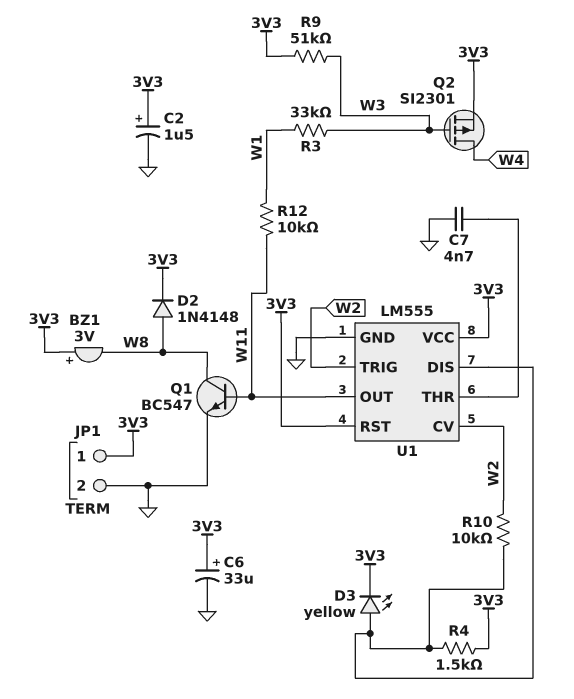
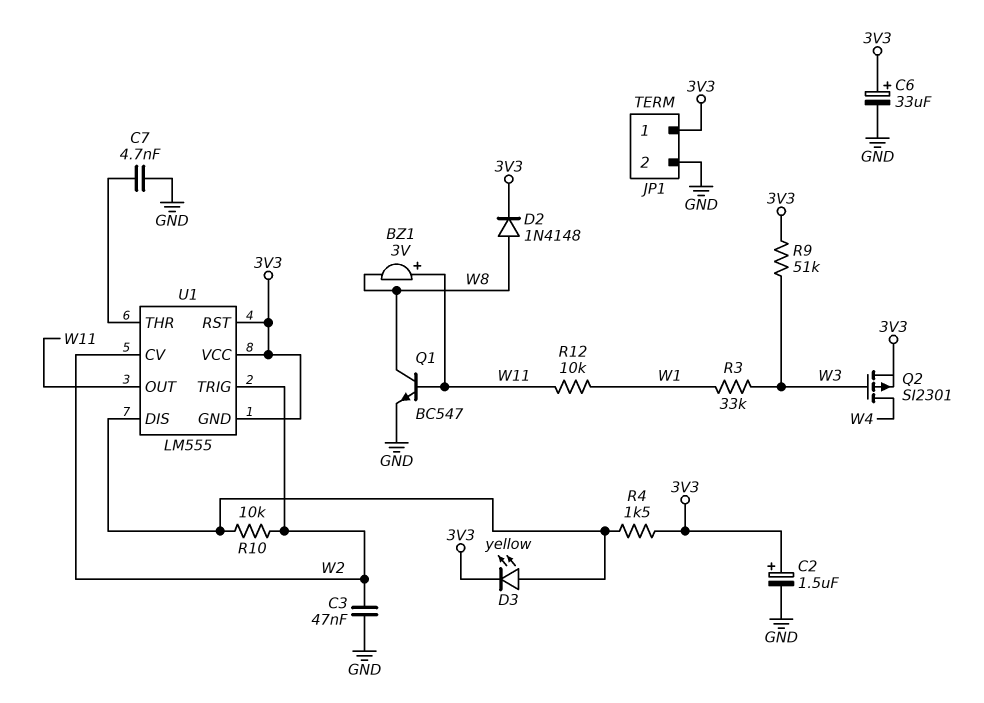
BZ1: buzzer 3V (plus 3V3, minus W8) -> buzzer 3V (plus W11, minus W8)
C3: none -> 47nF (GND, W2)
U1 pin GND: GND -> 3V3

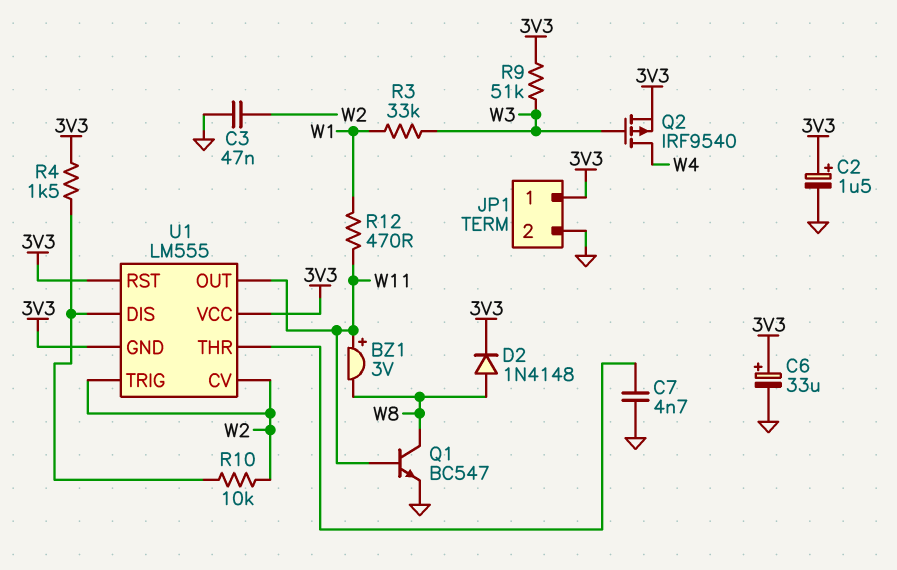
D3: LED yellow (A U1/DIS, K 3V3) -> none
Q2: PMOS SI2301 (G W3, D W4, S 3V3) -> PMOS IRF9540 (G W3, D W4, S 3V3)
R12: 10k (W1, W11) -> 470 (W1, W11)

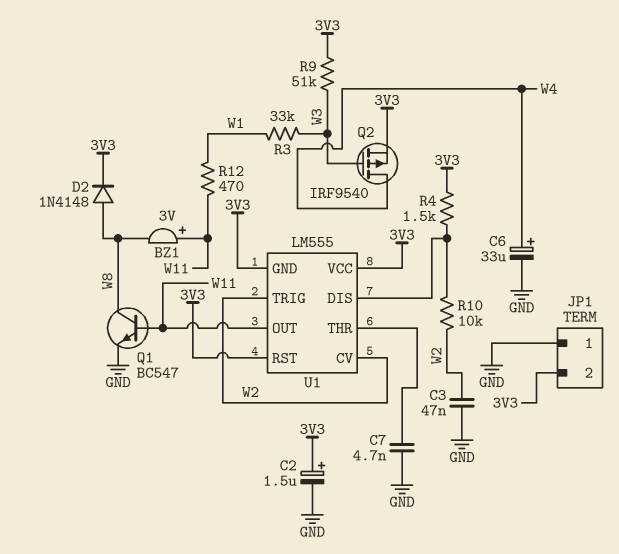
C6: 33uF (plus 3V3, minus GND) -> 33uF (plus W4, minus GND)
JP1 pin 1: 3V3 -> GND
JP1 pin 2: GND -> 3V3

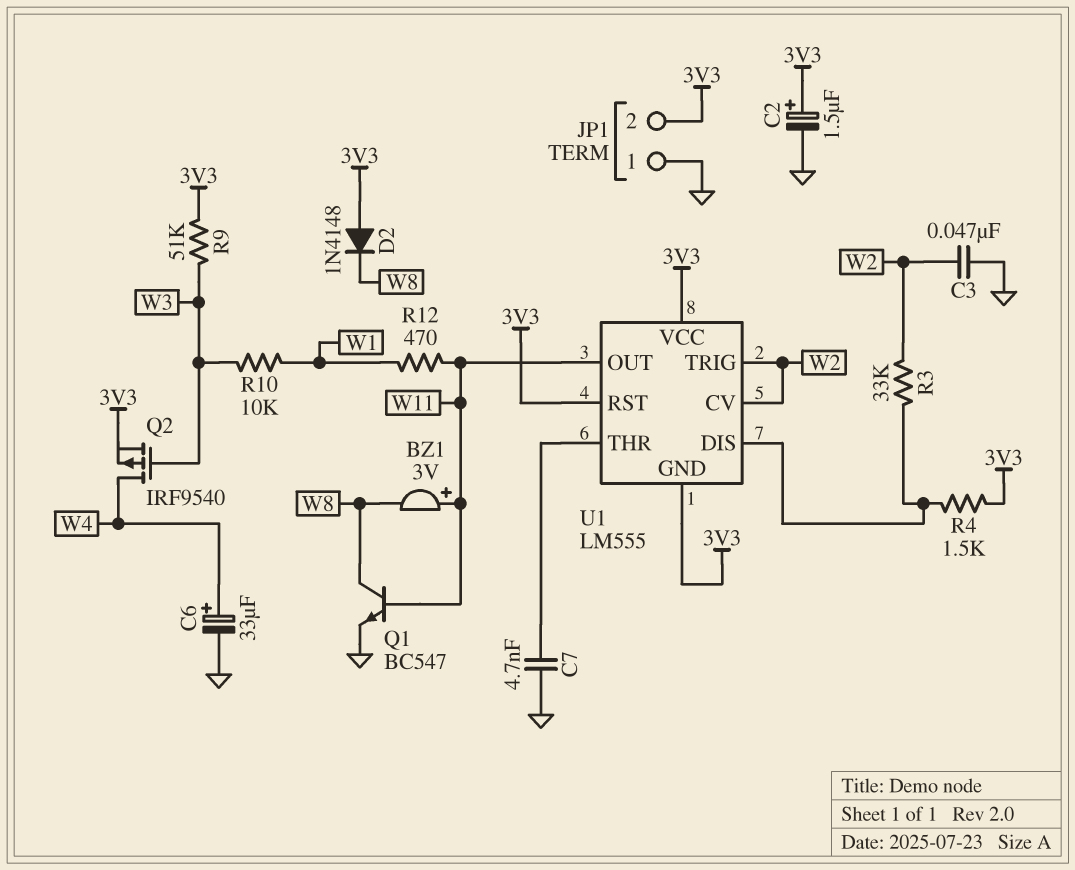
D2: diode 1N4148 (A W8, K 3V3) -> diode 1N4148 (A 3V3, K W8)
R3: 33k (W1, W3) -> 33k (U1/DIS, W2)
R10: 10k (U1/DIS, W2) -> 10k (W1, W3)

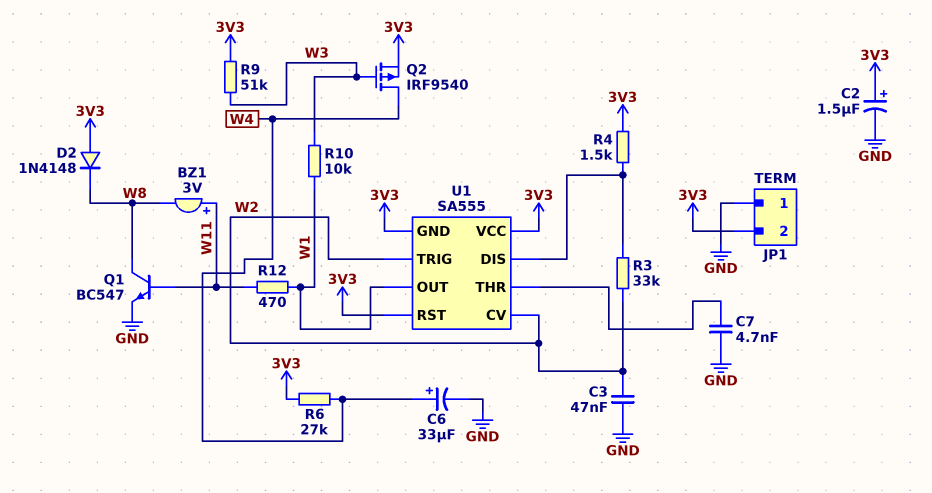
R6: none -> 27k (3V3, W4)
U1: LM555 -> SA555
U1 pin OUT: W11 -> W1

